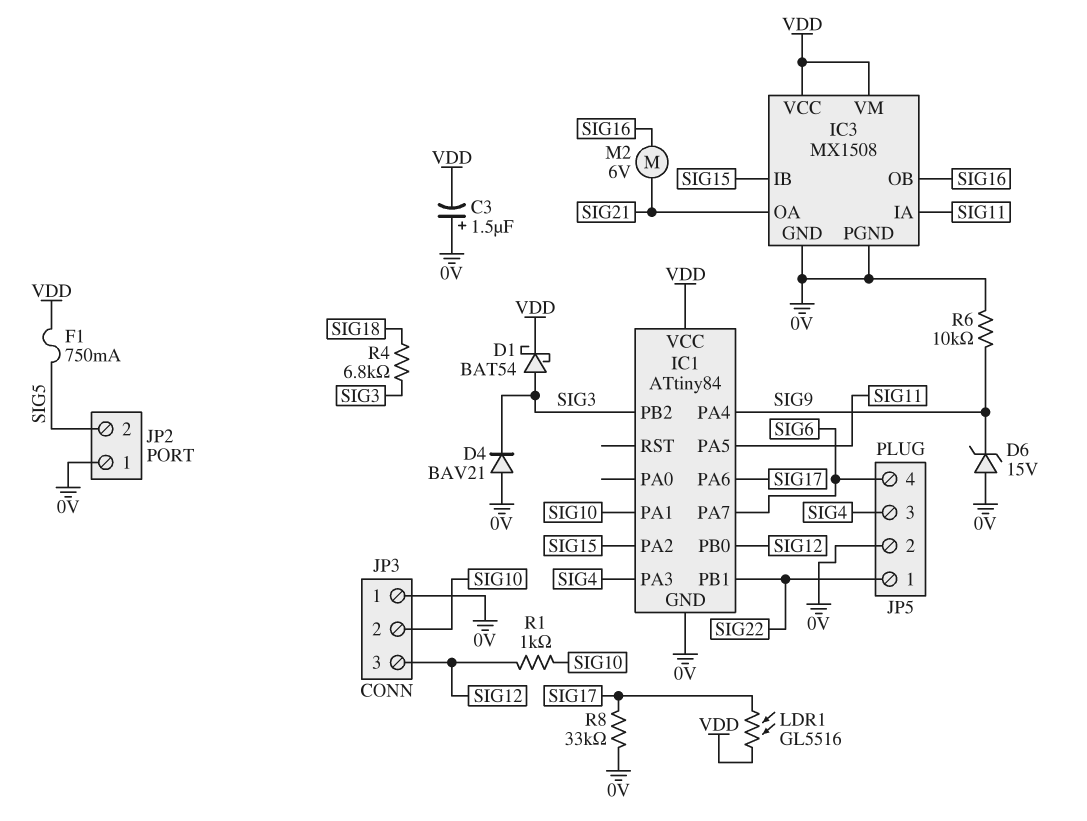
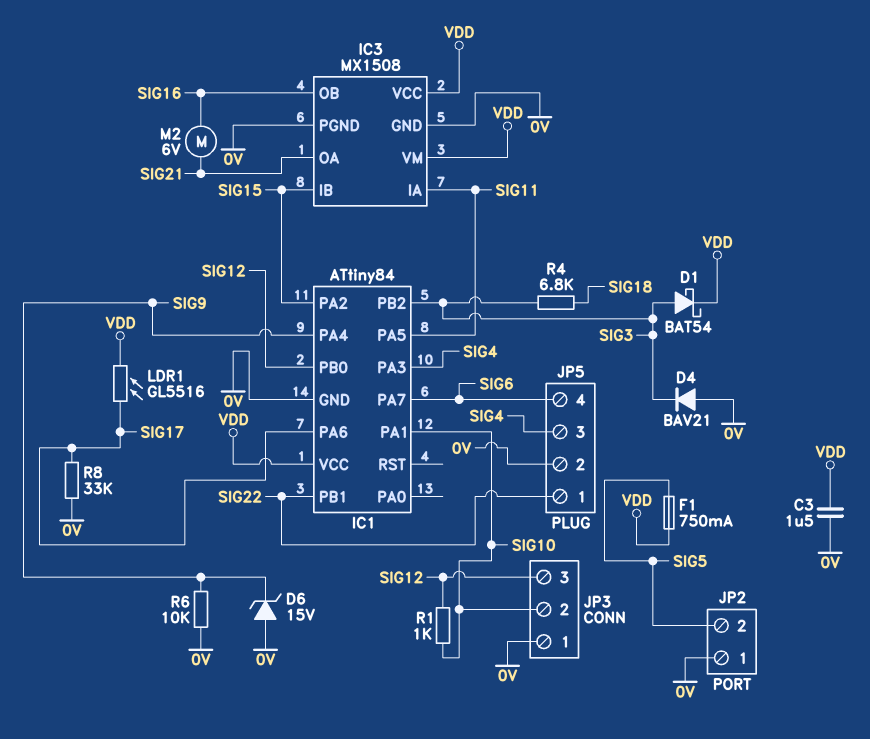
C3: 1.5uF (plus 0V, minus VDD) -> 1.5uF (0V, VDD)

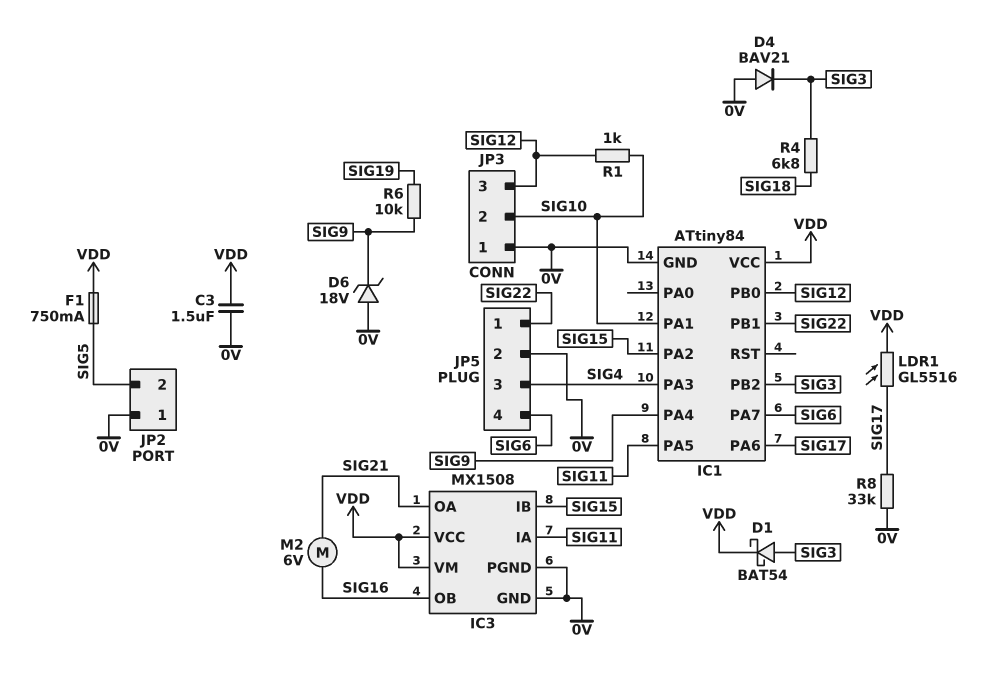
D6: zener 15V (A 0V, K SIG9) -> zener 18V (A 0V, K SIG9)
R6: 10k (0V, SIG9) -> 10k (SIG9, SIG19)

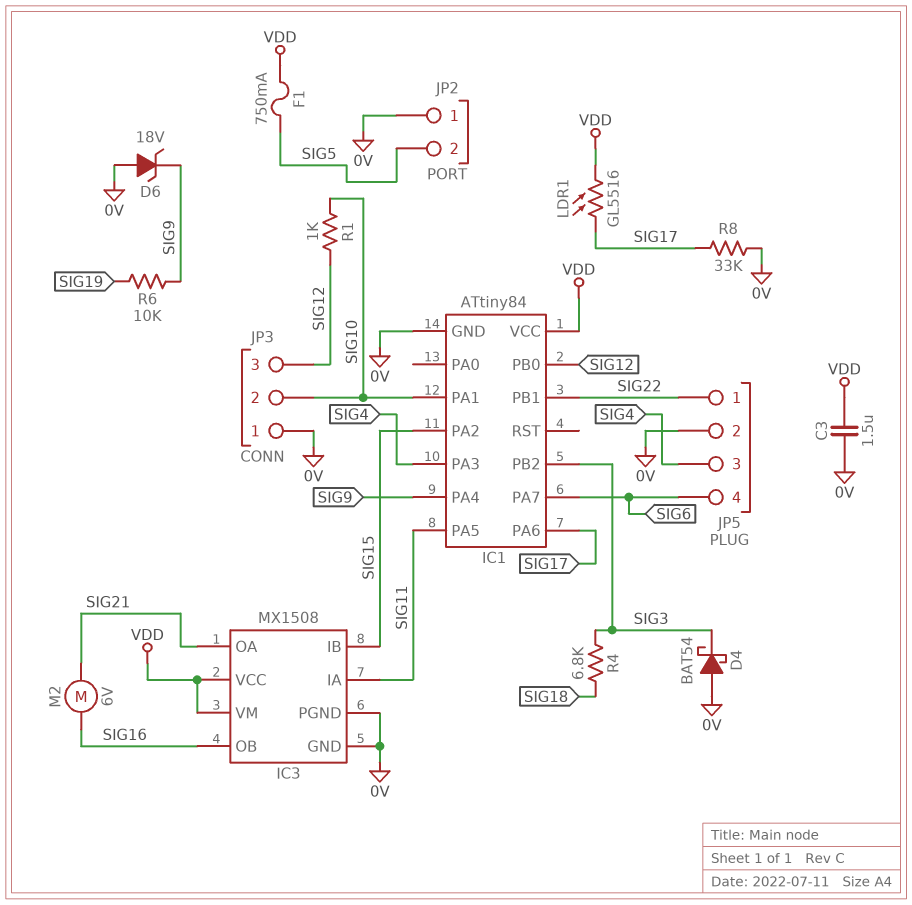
D1: schottky BAT54 (A SIG3, K VDD) -> none
D4: diode BAV21 (A 0V, K SIG3) -> schottky BAT54 (A 0V, K SIG3)

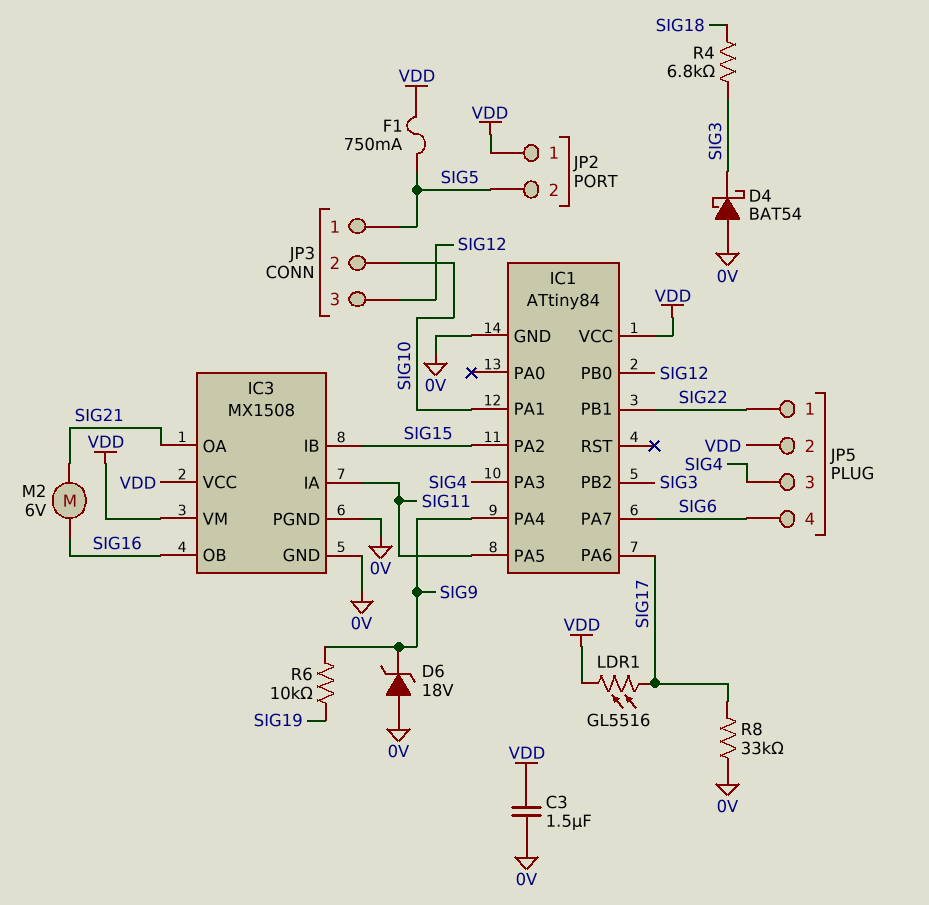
JP2 pin 1: 0V -> VDD
JP3 pin 1: 0V -> SIG5
JP5 pin 2: 0V -> VDD
R1: 1k (SIG10, SIG12) -> none

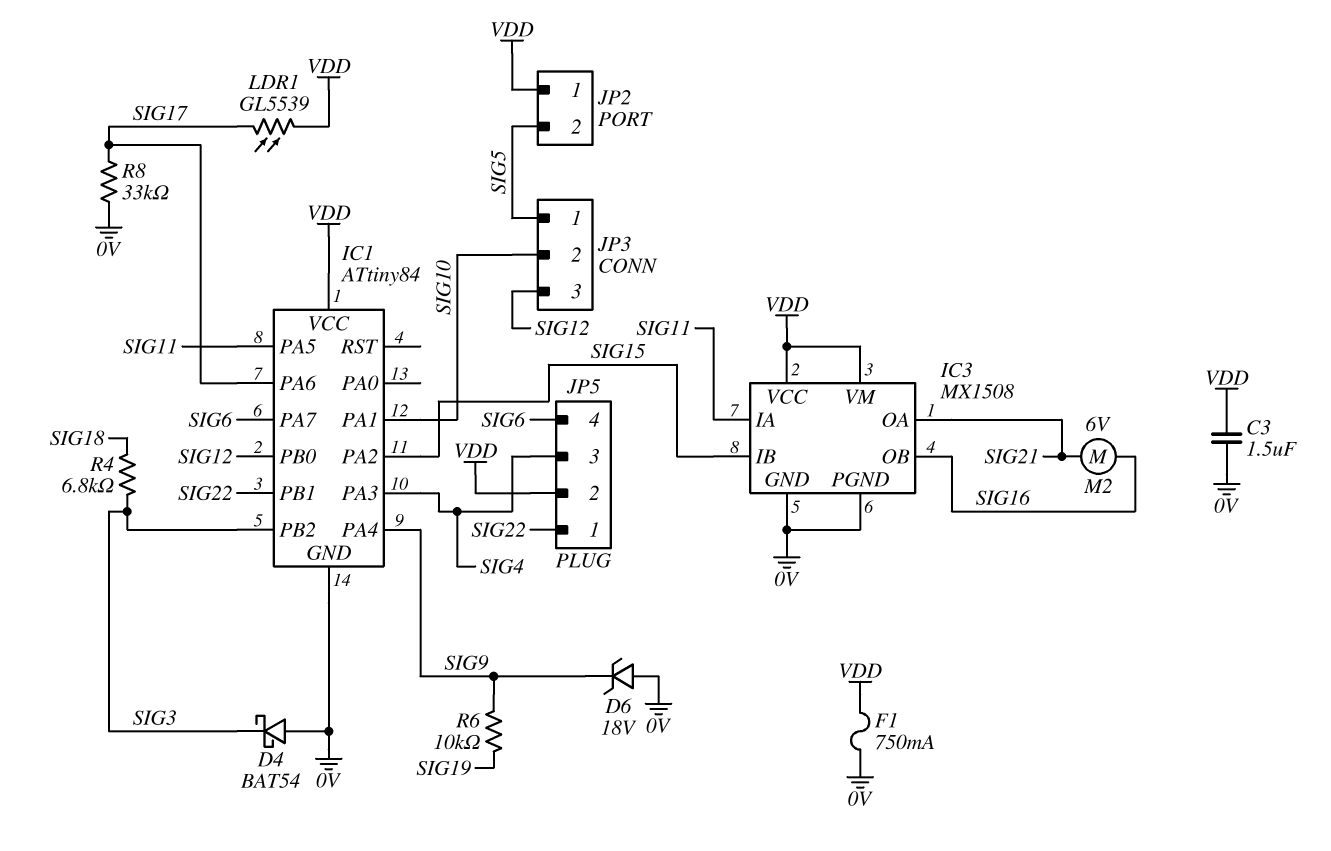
F1: 750mA (SIG5, VDD) -> 750mA (0V, VDD)
LDR1: GL5516 (SIG17, VDD) -> GL5539 (SIG17, VDD)

